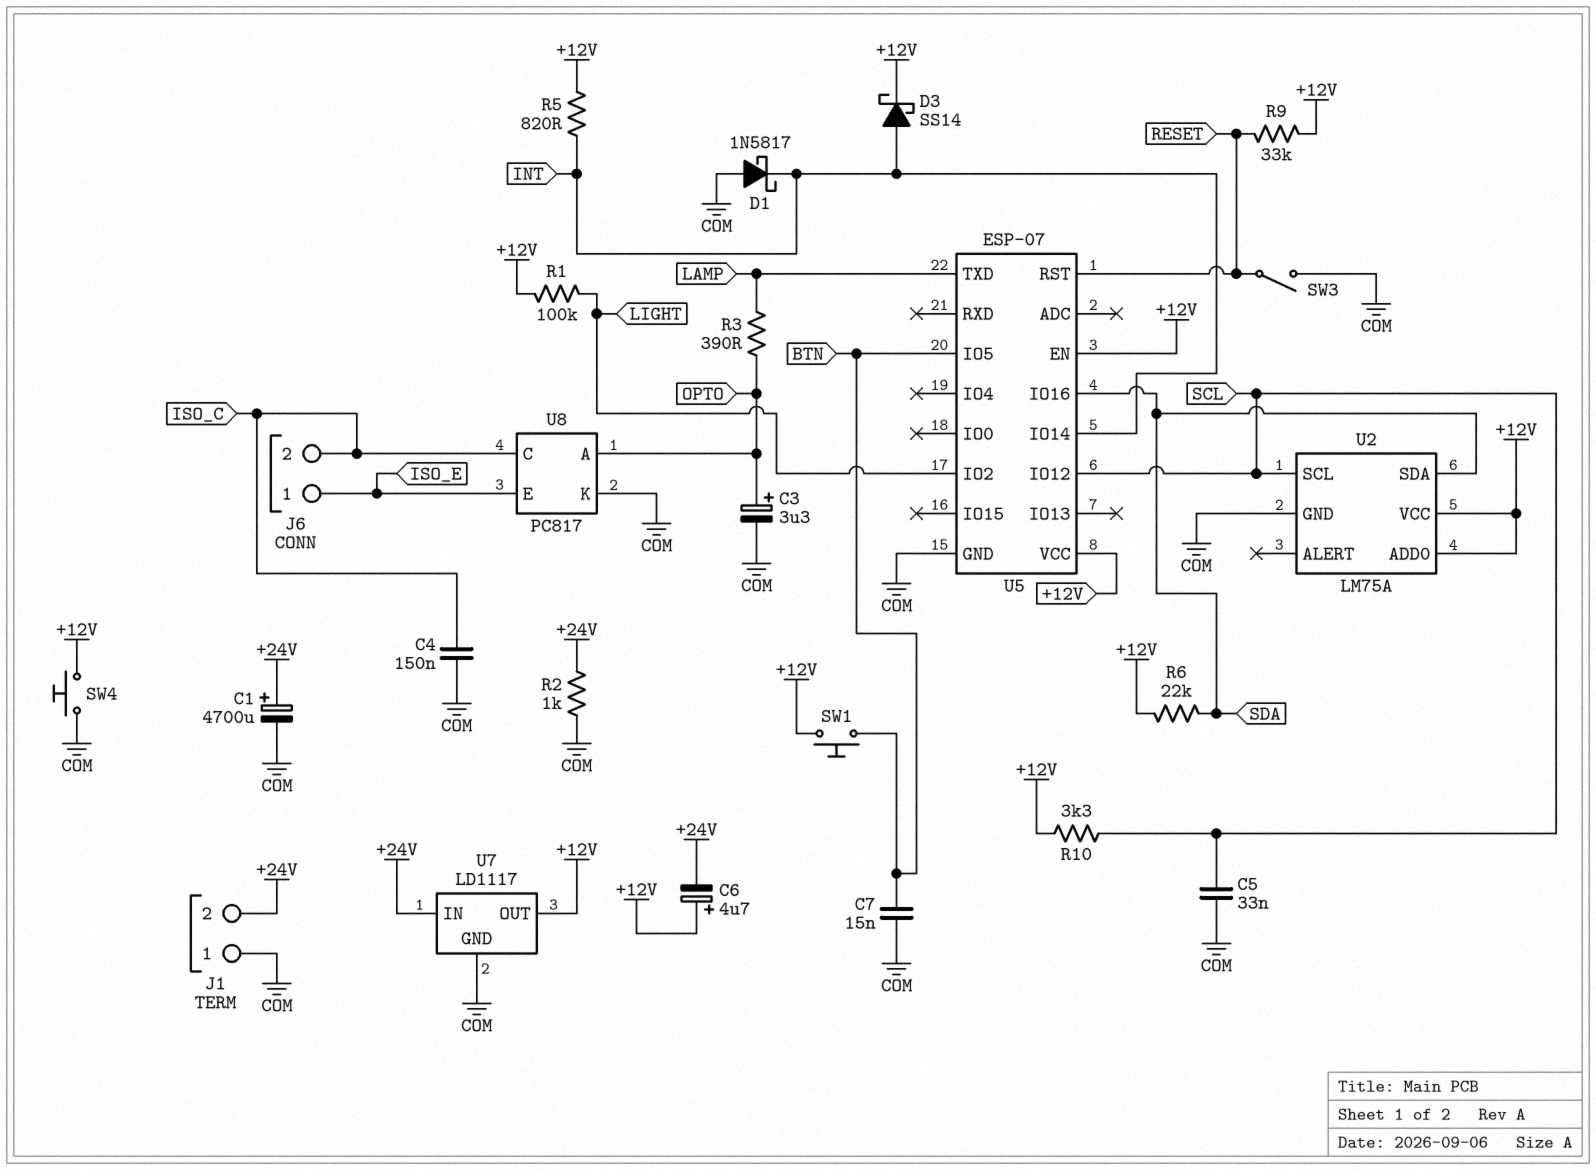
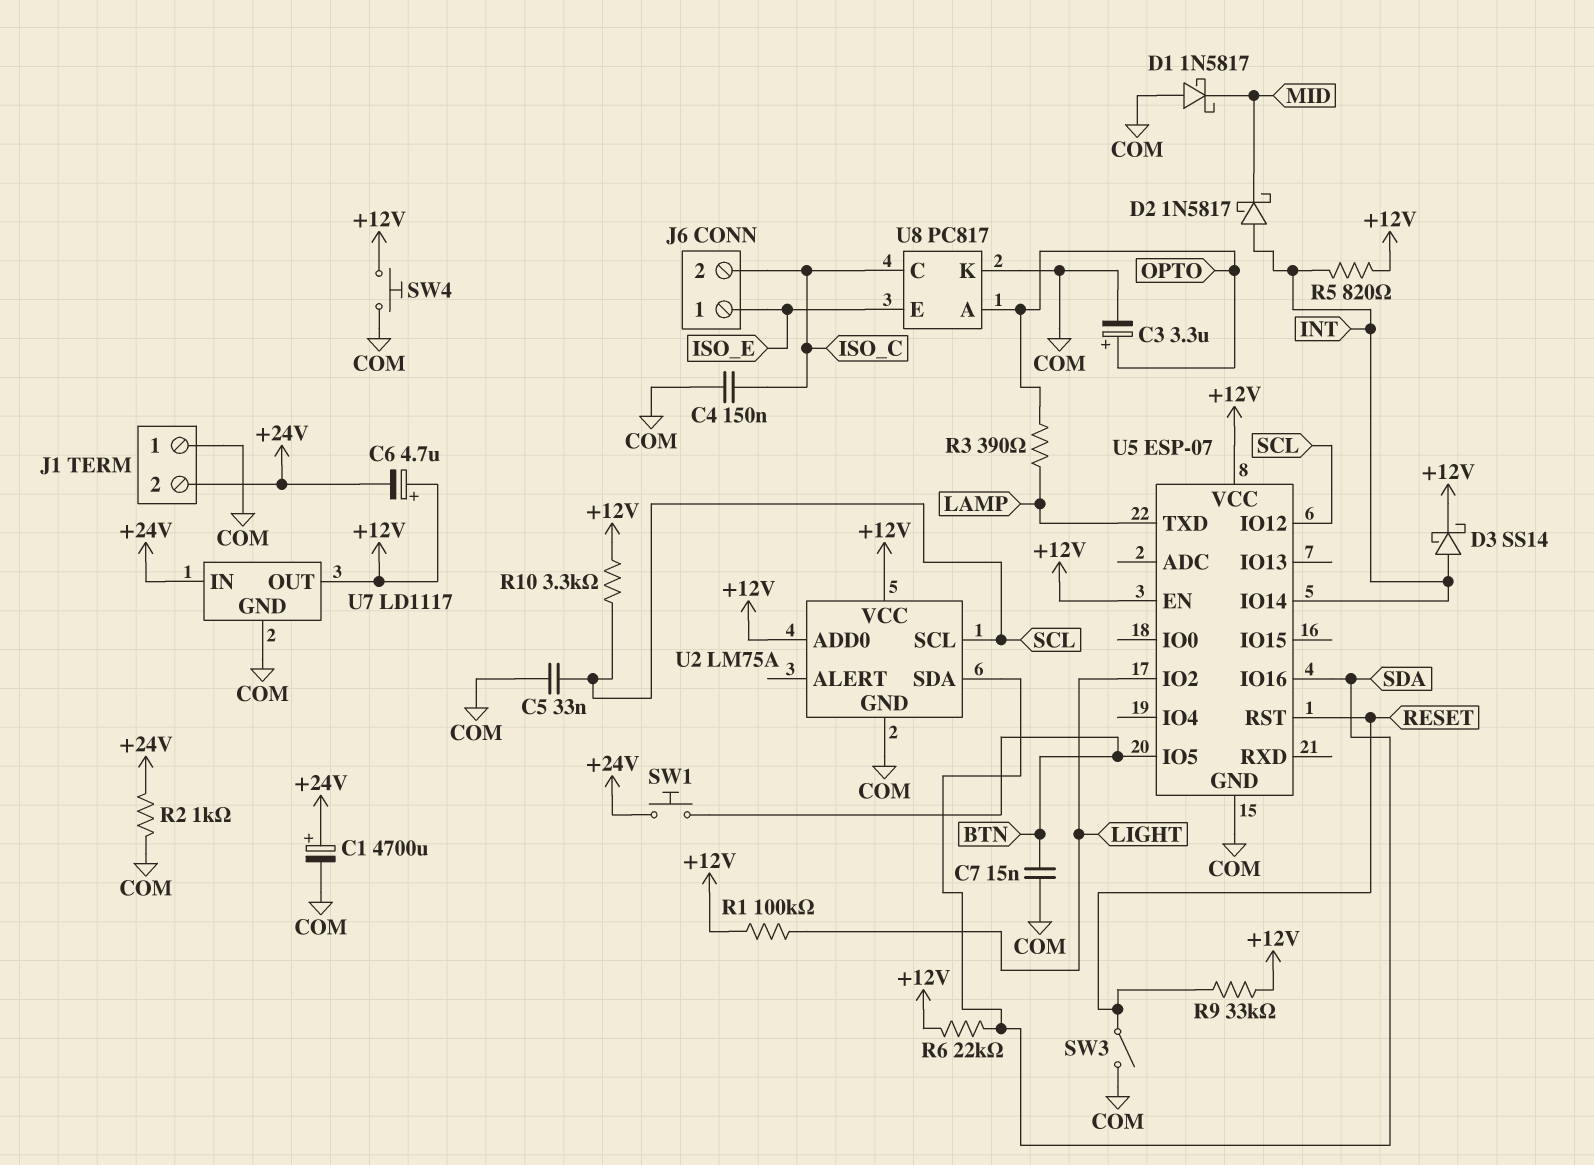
D1: schottky 1N5817 (A COM, K INT) -> schottky 1N5817 (A COM, K MID)
D2: none -> schottky 1N5817 (A INT, K MID)
SW1: button (+12V, BTN) -> button (+24V, BTN)

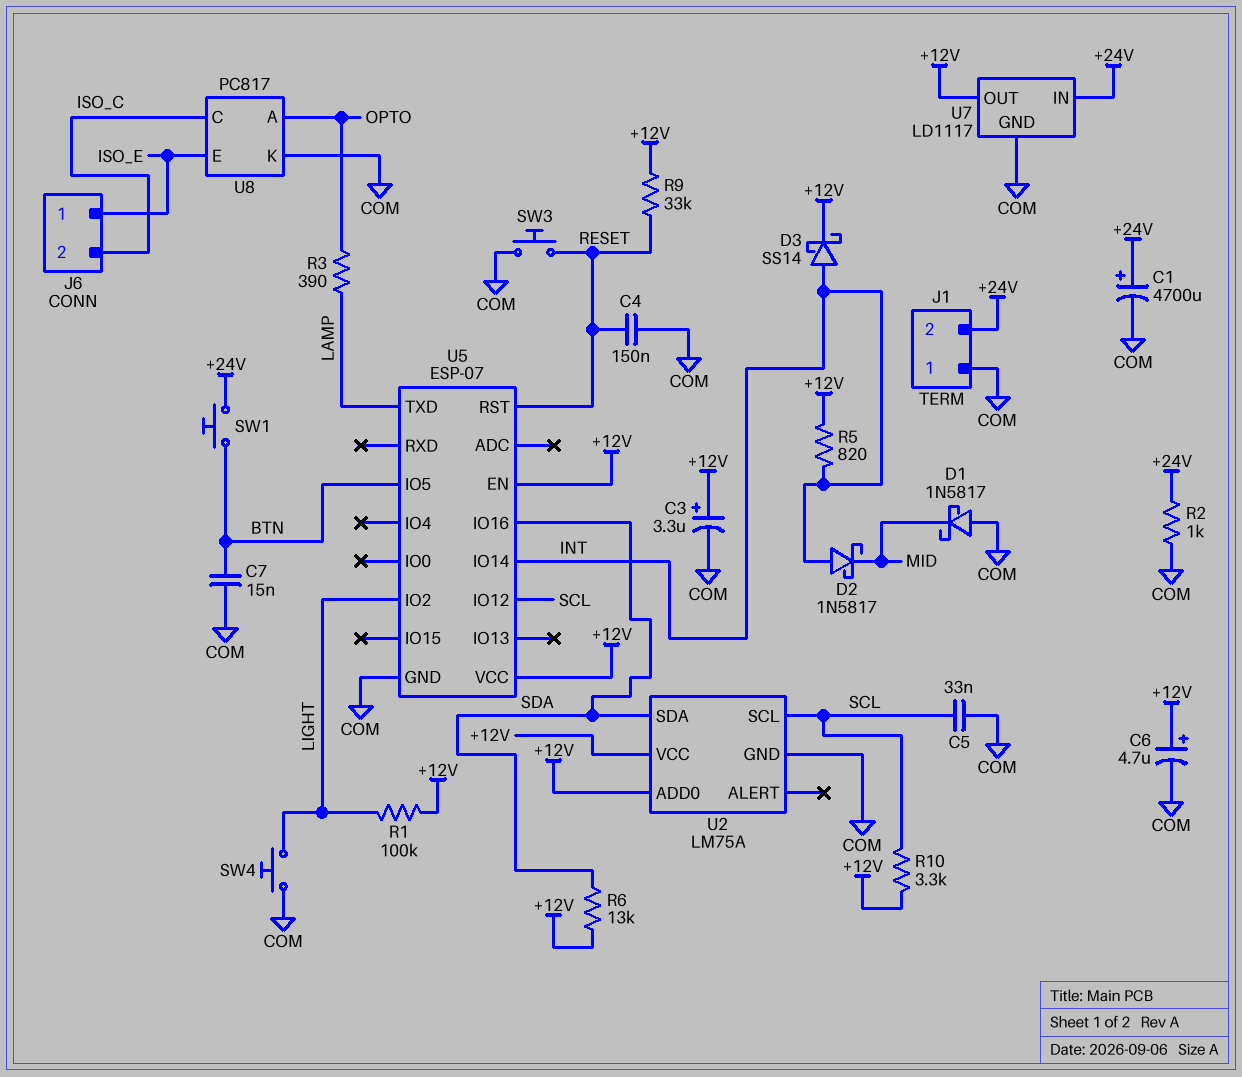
C3: 3.3uF (plus OPTO, minus COM) -> 3.3uF (plus +12V, minus COM)
C4: 150nF (COM, ISO_C) -> 150nF (COM, RESET)
C6: 4.7uF (plus +12V, minus +24V) -> 4.7uF (plus +12V, minus COM)
R6: 22k (+12V, SDA) -> 13k (+12V, SDA)
SW3: switch (COM, RESET) -> button (COM, RESET)
SW4: button (+12V, COM) -> button (COM, LIGHT)

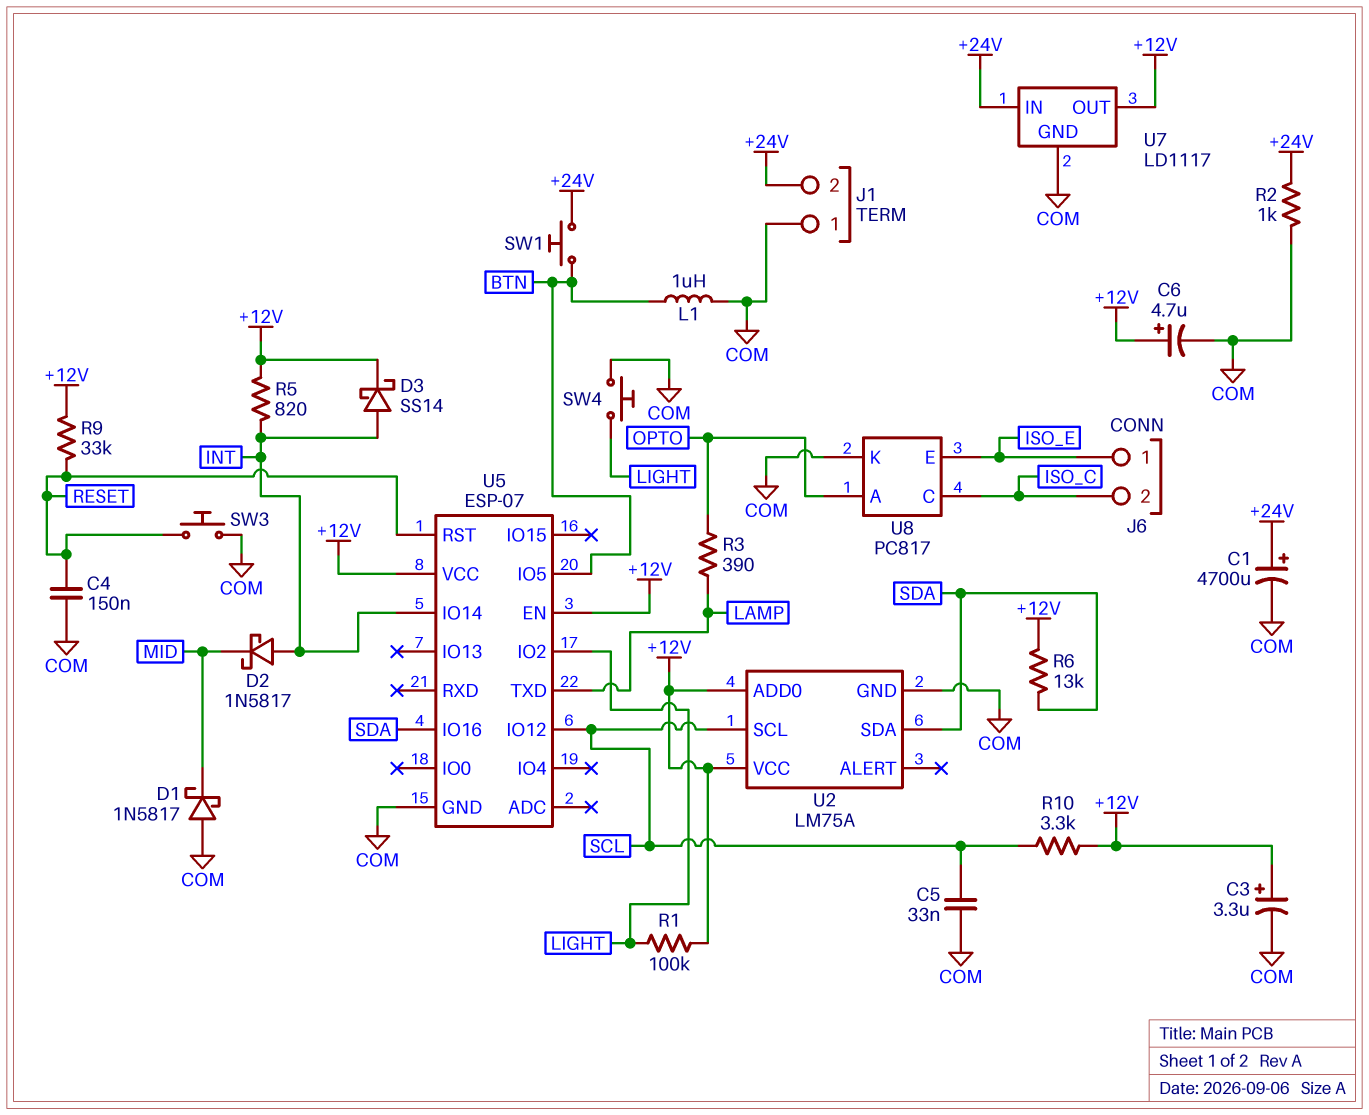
C7: 15nF (BTN, COM) -> none
L1: none -> 1uH (BTN, COM)

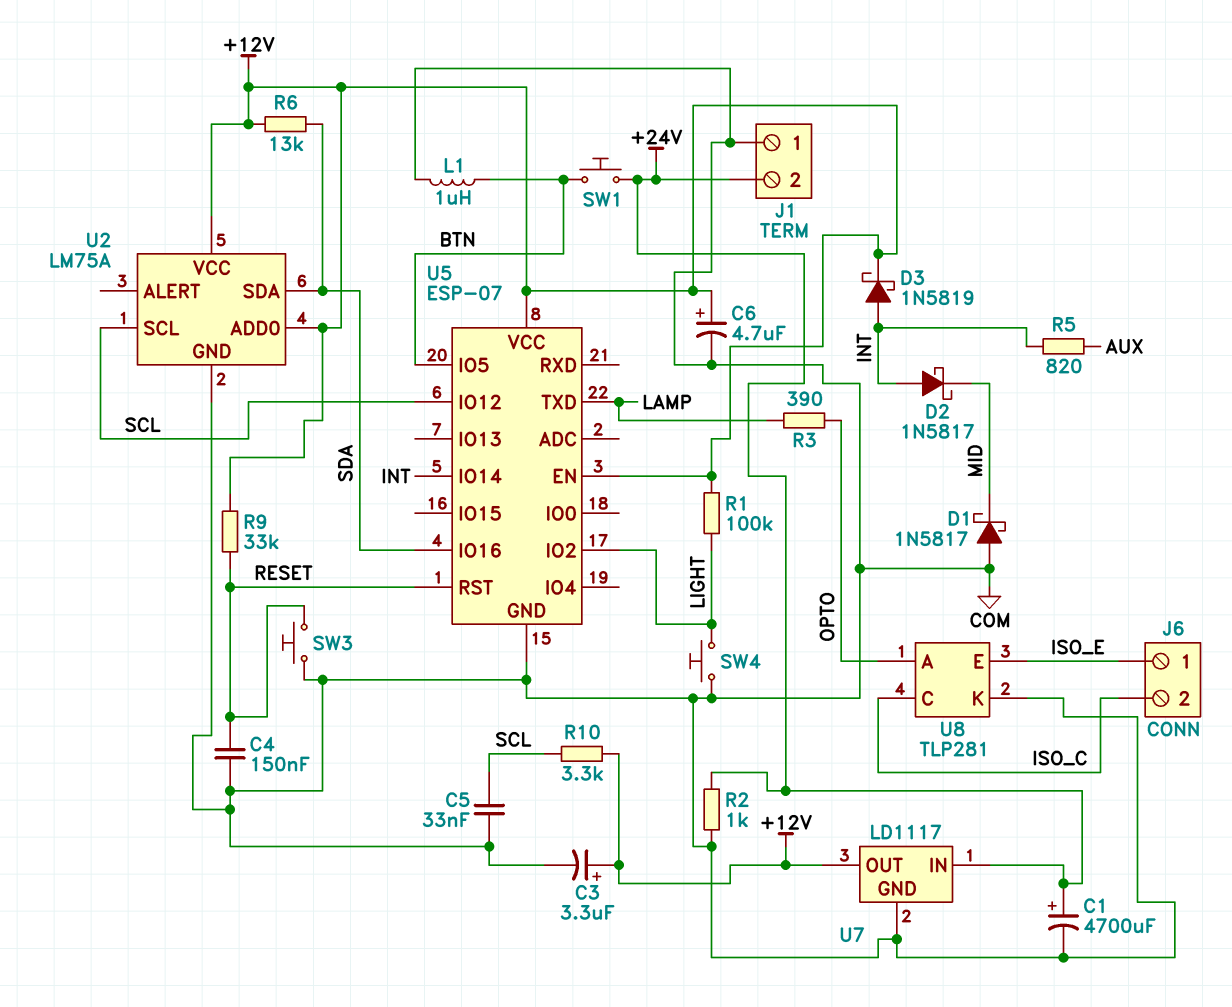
D3: schottky SS14 (A INT, K +12V) -> schottky 1N5819 (A INT, K +12V)
R5: 820 (+12V, INT) -> 820 (AUX, INT)
U8: PC817 -> TLP281

